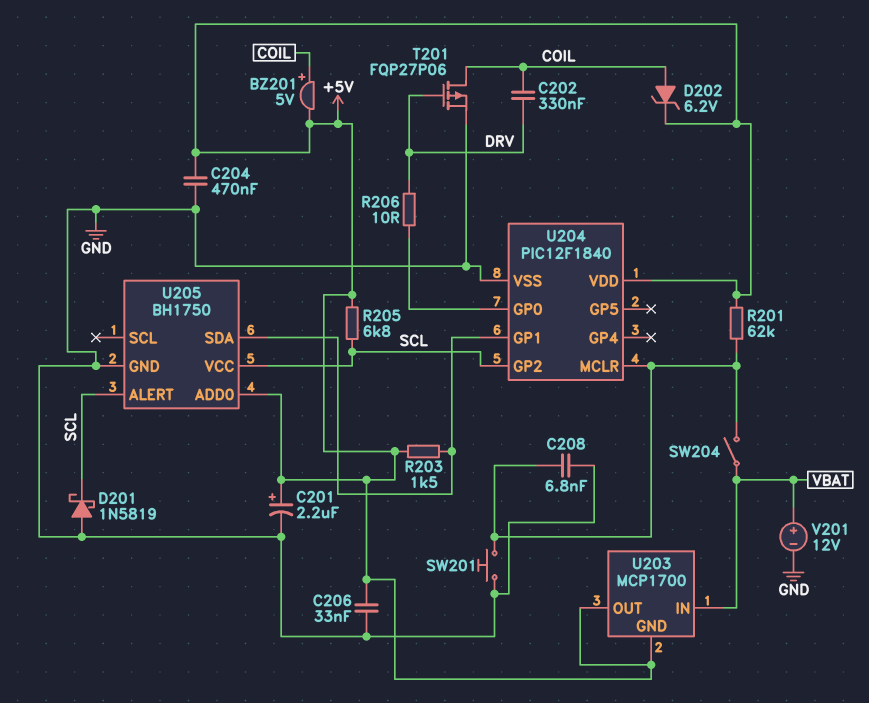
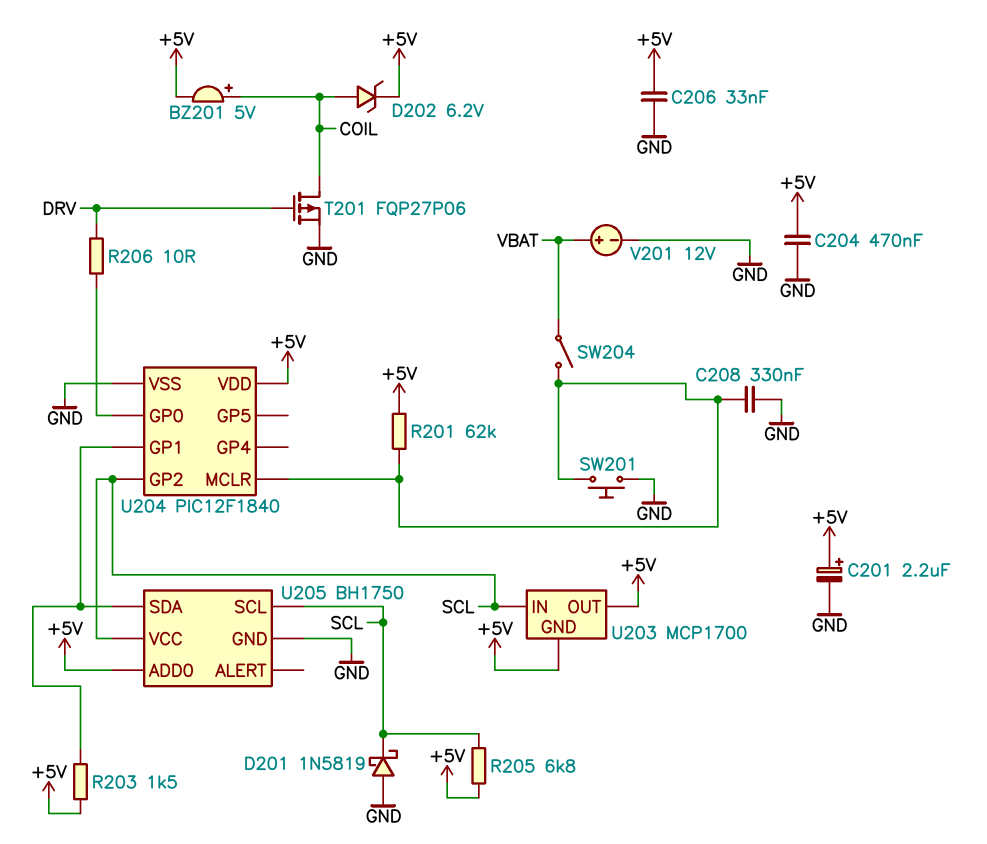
C202: 330nF (COIL, DRV) -> none
C208: 6.8nF (GND, U204/MCLR) -> 330nF (GND, U204/MCLR)
U203 pin IN: VBAT -> SCL
U205 pin ALERT: SCL -> none
U205 pin SCL: none -> SCL

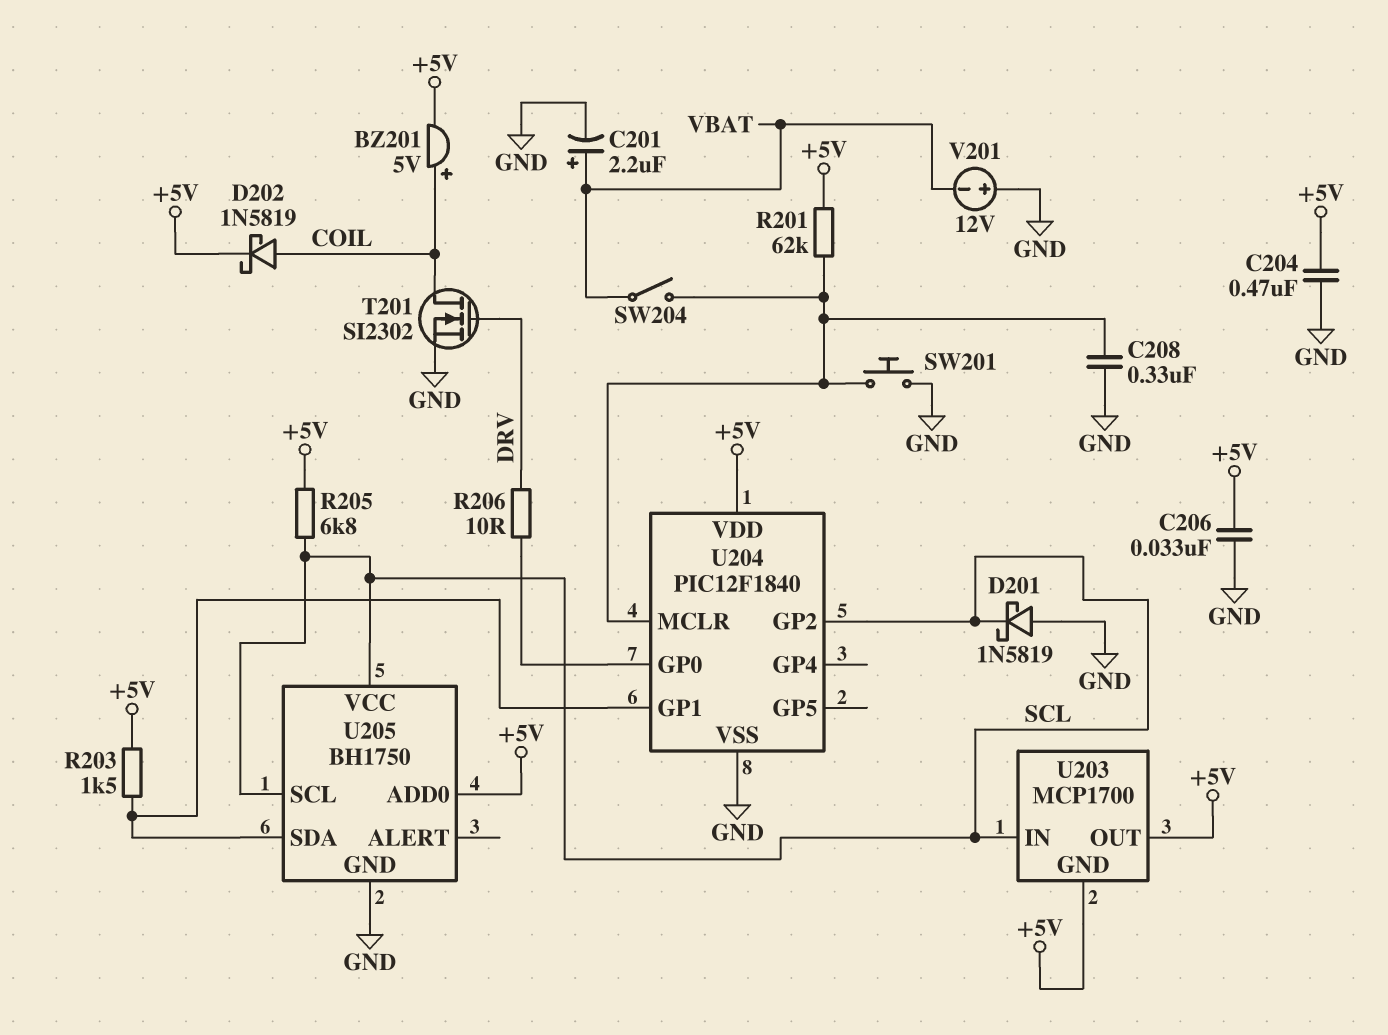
C201: 2.2uF (plus +5V, minus GND) -> 2.2uF (plus VBAT, minus GND)
D202: zener 6.2V (A COIL, K +5V) -> schottky 1N5819 (A COIL, K +5V)
T201: PMOS FQP27P06 (G DRV, D COIL, S GND) -> NMOS SI2302 (G DRV, D COIL, S GND)
V201: 12V (plus VBAT, minus GND) -> 12V (plus GND, minus VBAT)

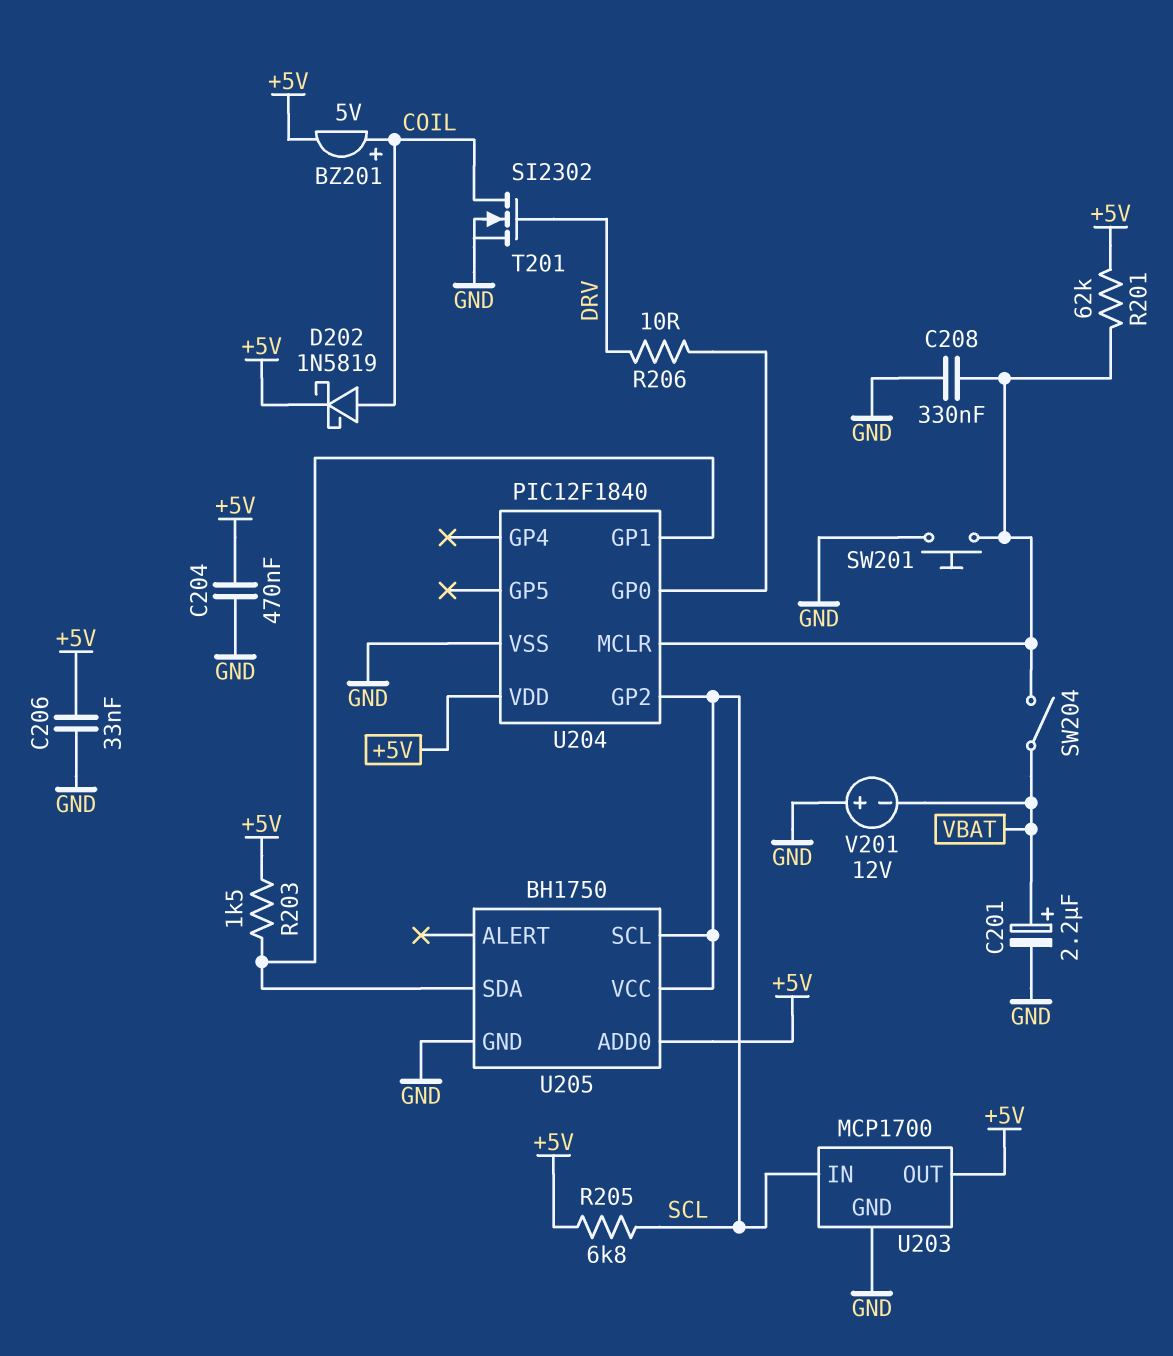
D201: schottky 1N5819 (A GND, K SCL) -> none
U203 pin GND: +5V -> GND

